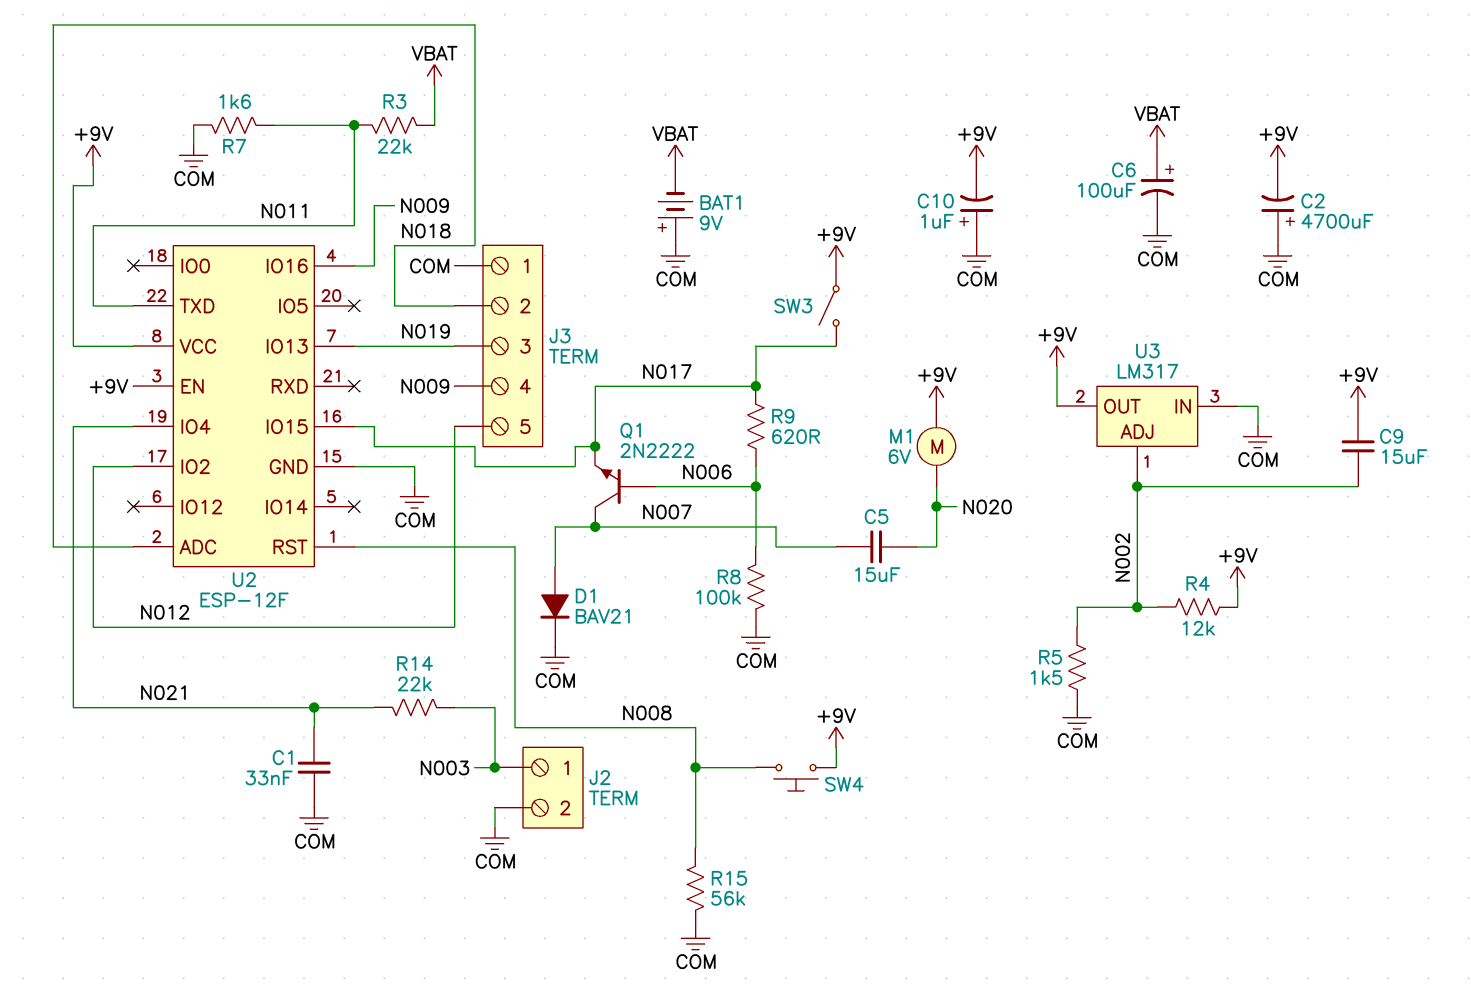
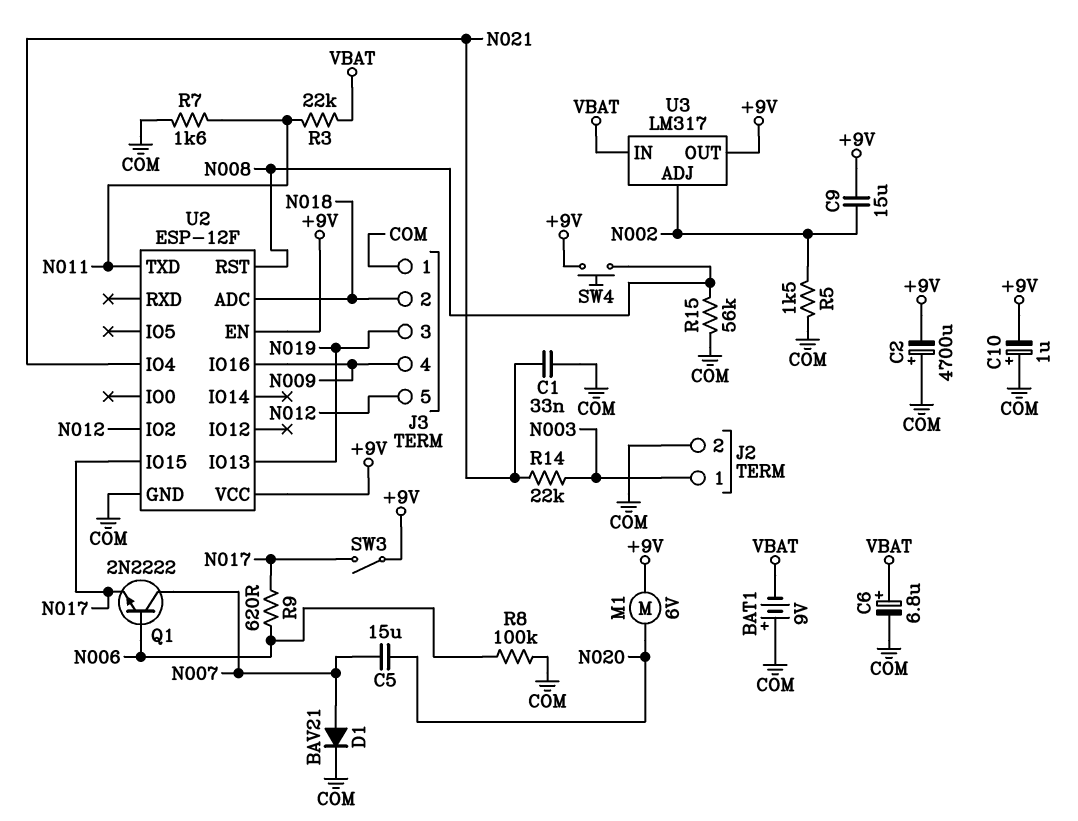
C6: 100uF (plus VBAT, minus COM) -> 6.8uF (plus VBAT, minus COM)
R4: 12k (+9V, N002) -> none
U3 pin IN: COM -> VBAT

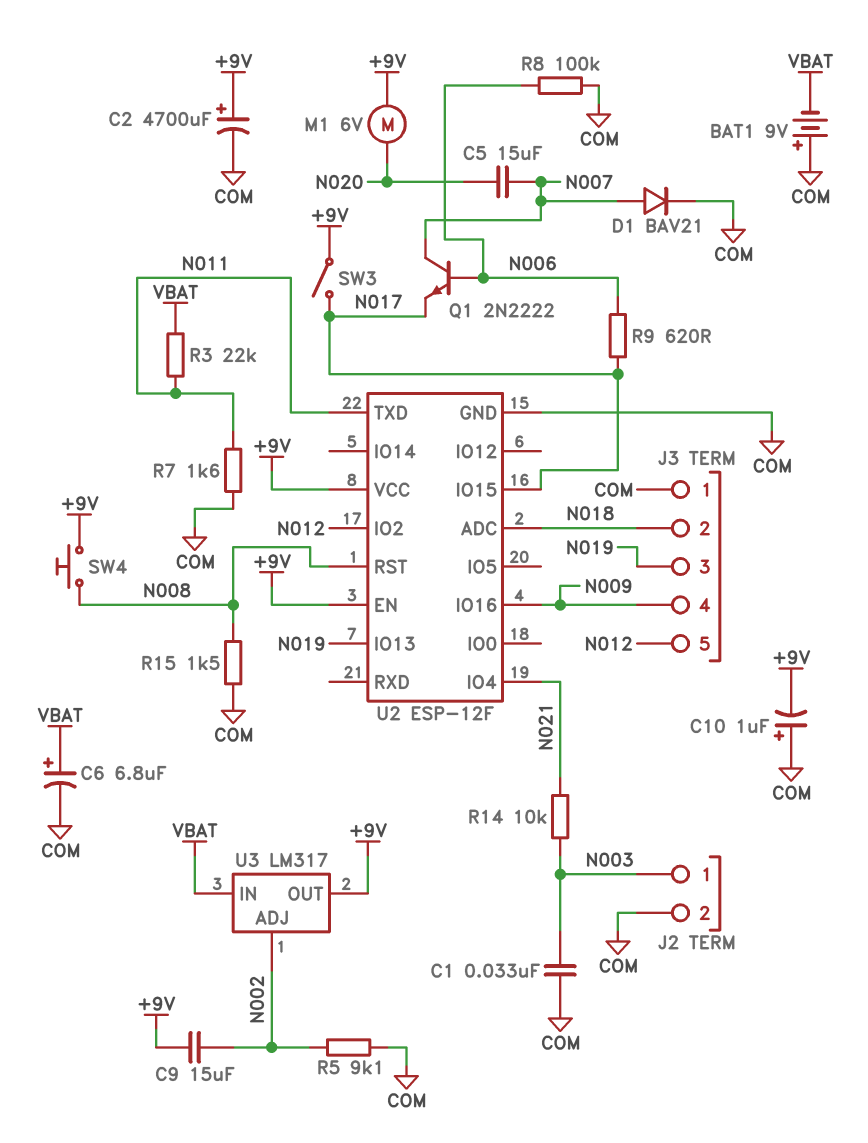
C1: 33nF (COM, N021) -> 33nF (COM, N003)
C2: 4700uF (plus COM, minus +9V) -> 4700uF (plus +9V, minus COM)
R5: 1.5k (COM, N002) -> 9.1k (COM, N002)
R14: 22k (N003, N021) -> 10k (N003, N021)
R15: 56k (COM, N008) -> 1.5k (COM, N008)

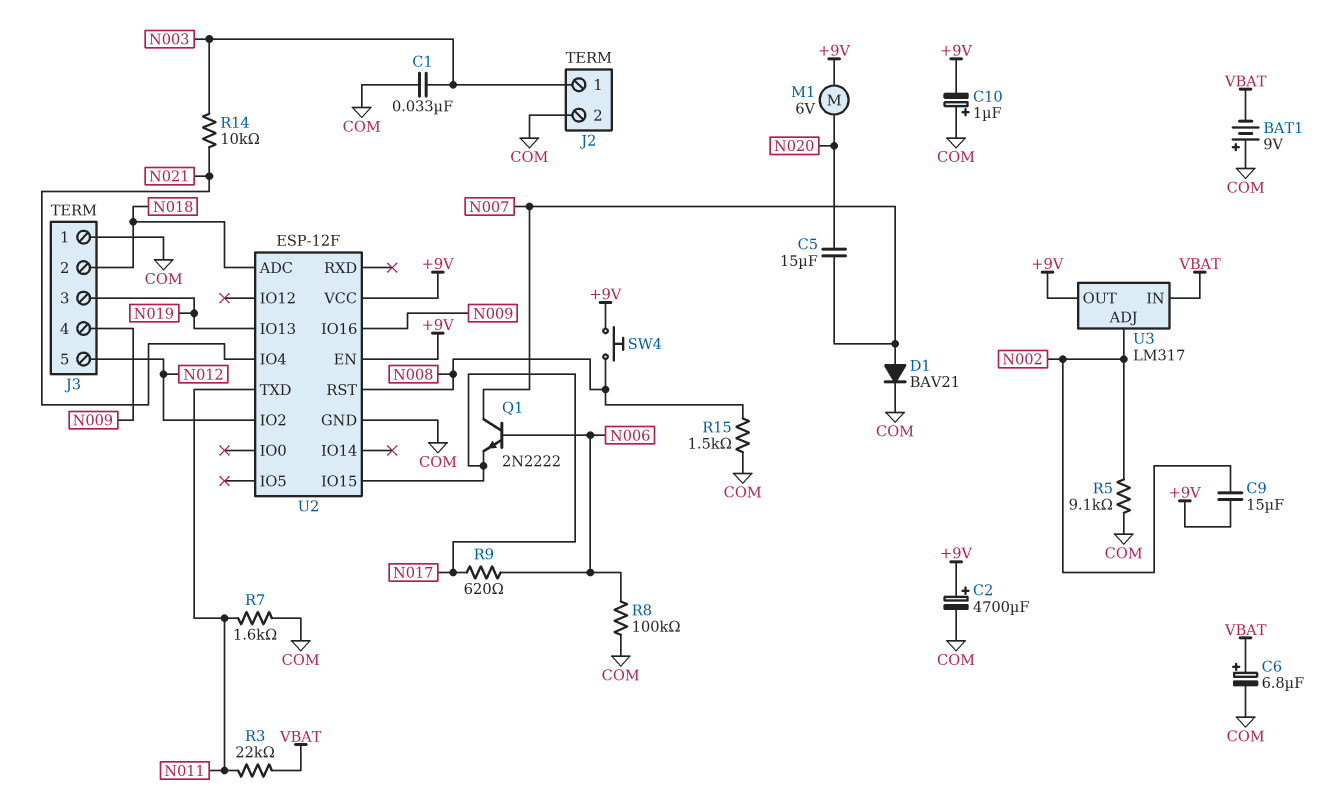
SW3: switch (+9V, N017) -> none

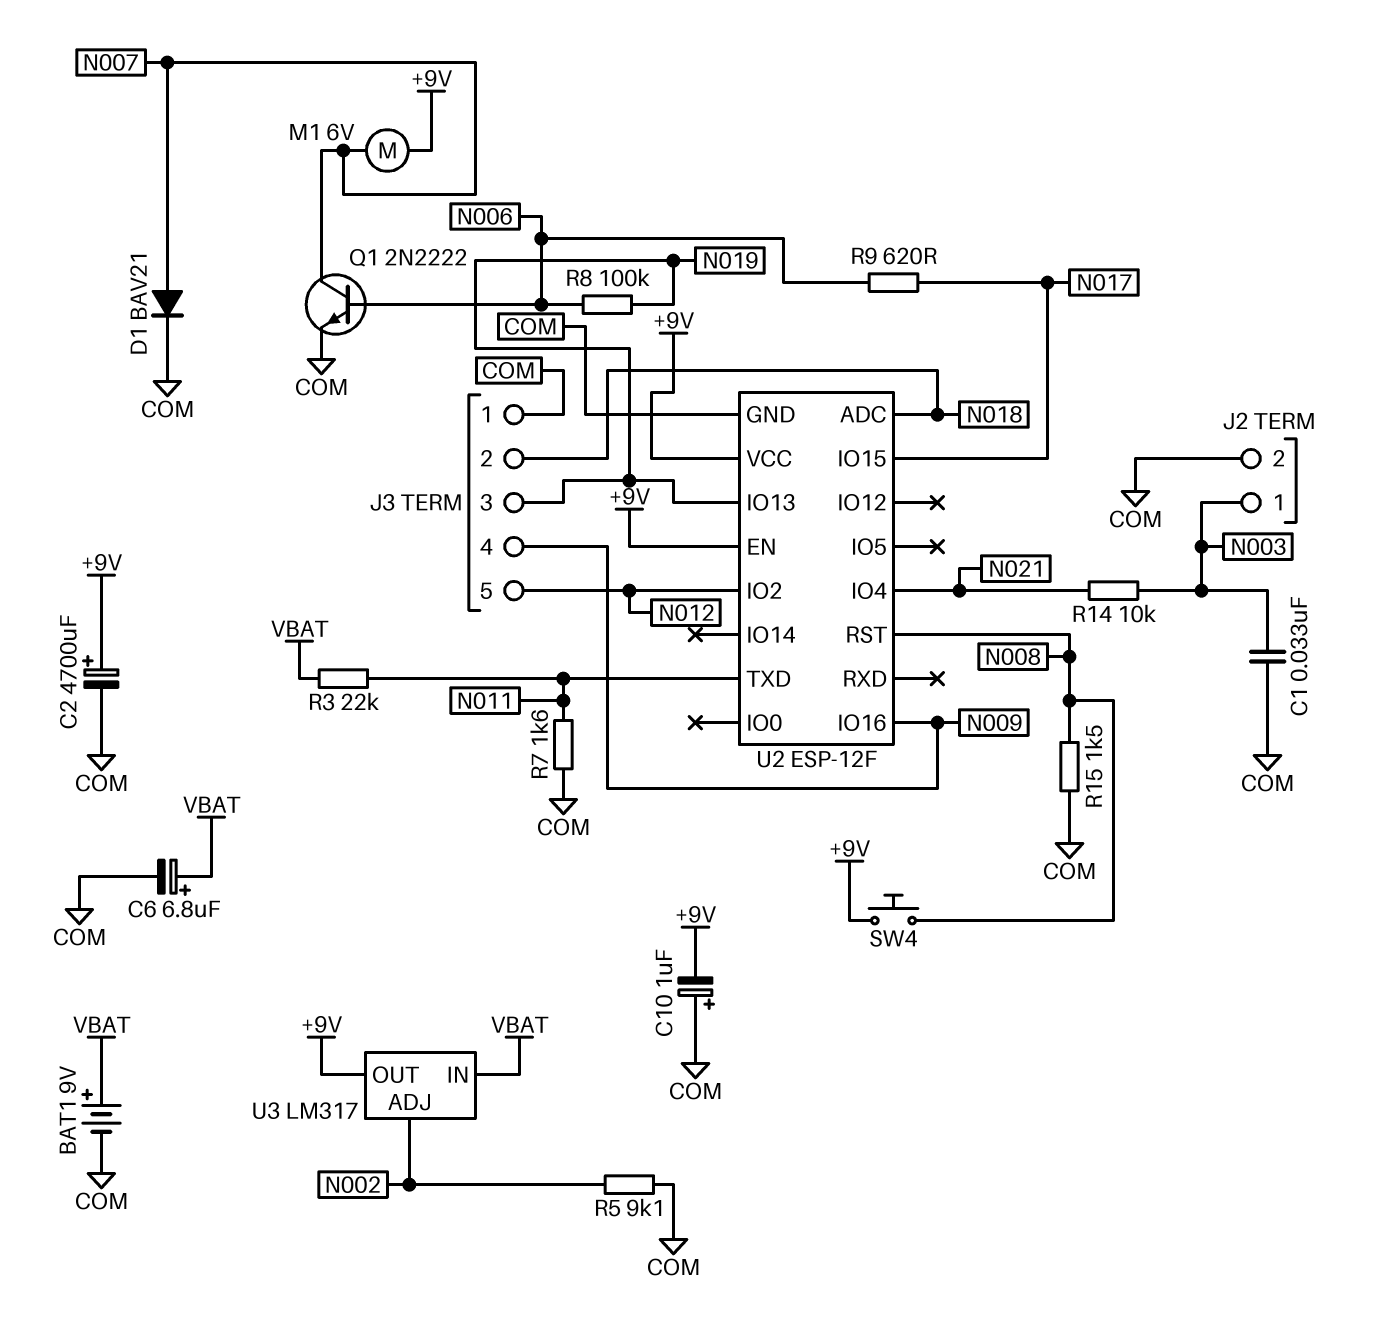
BAT1: 9V (plus COM, minus VBAT) -> 9V (plus VBAT, minus COM)
C5: 15uF (N007, N020) -> none
C9: 15uF (+9V, N002) -> none
M1: motor 6V (+9V, N020) -> motor 6V (+9V, N007)
Q1: NPN 2N2222 (B N006, C N007, E N017) -> NPN 2N2222 (B N006, C N007, E COM)
R8: 100k (COM, N006) -> 100k (N006, N019)

